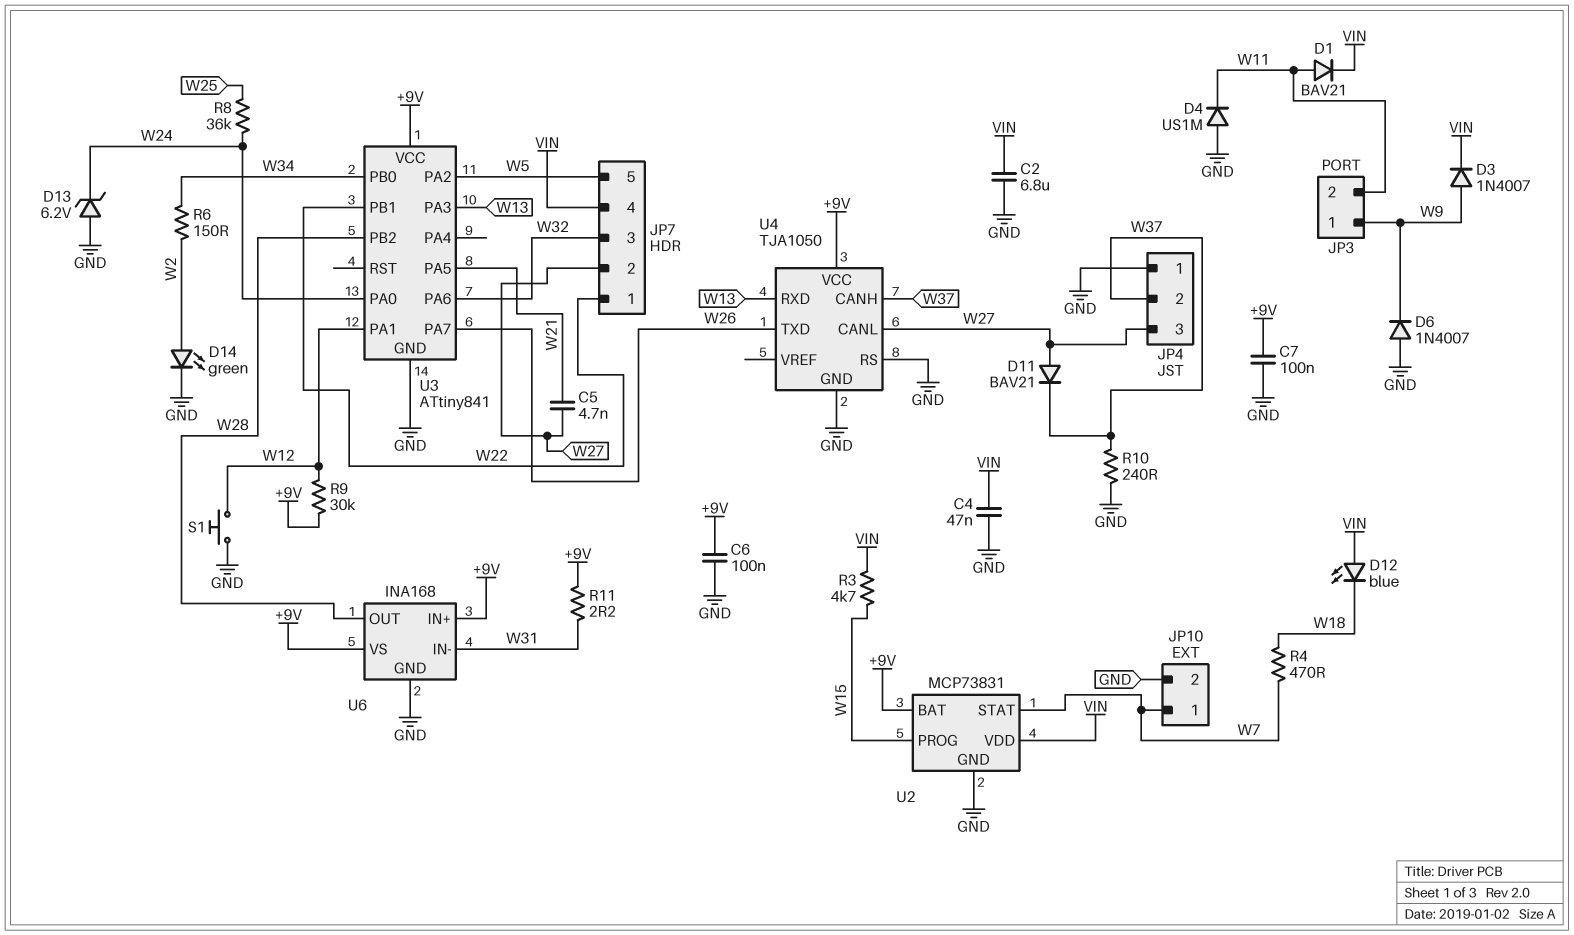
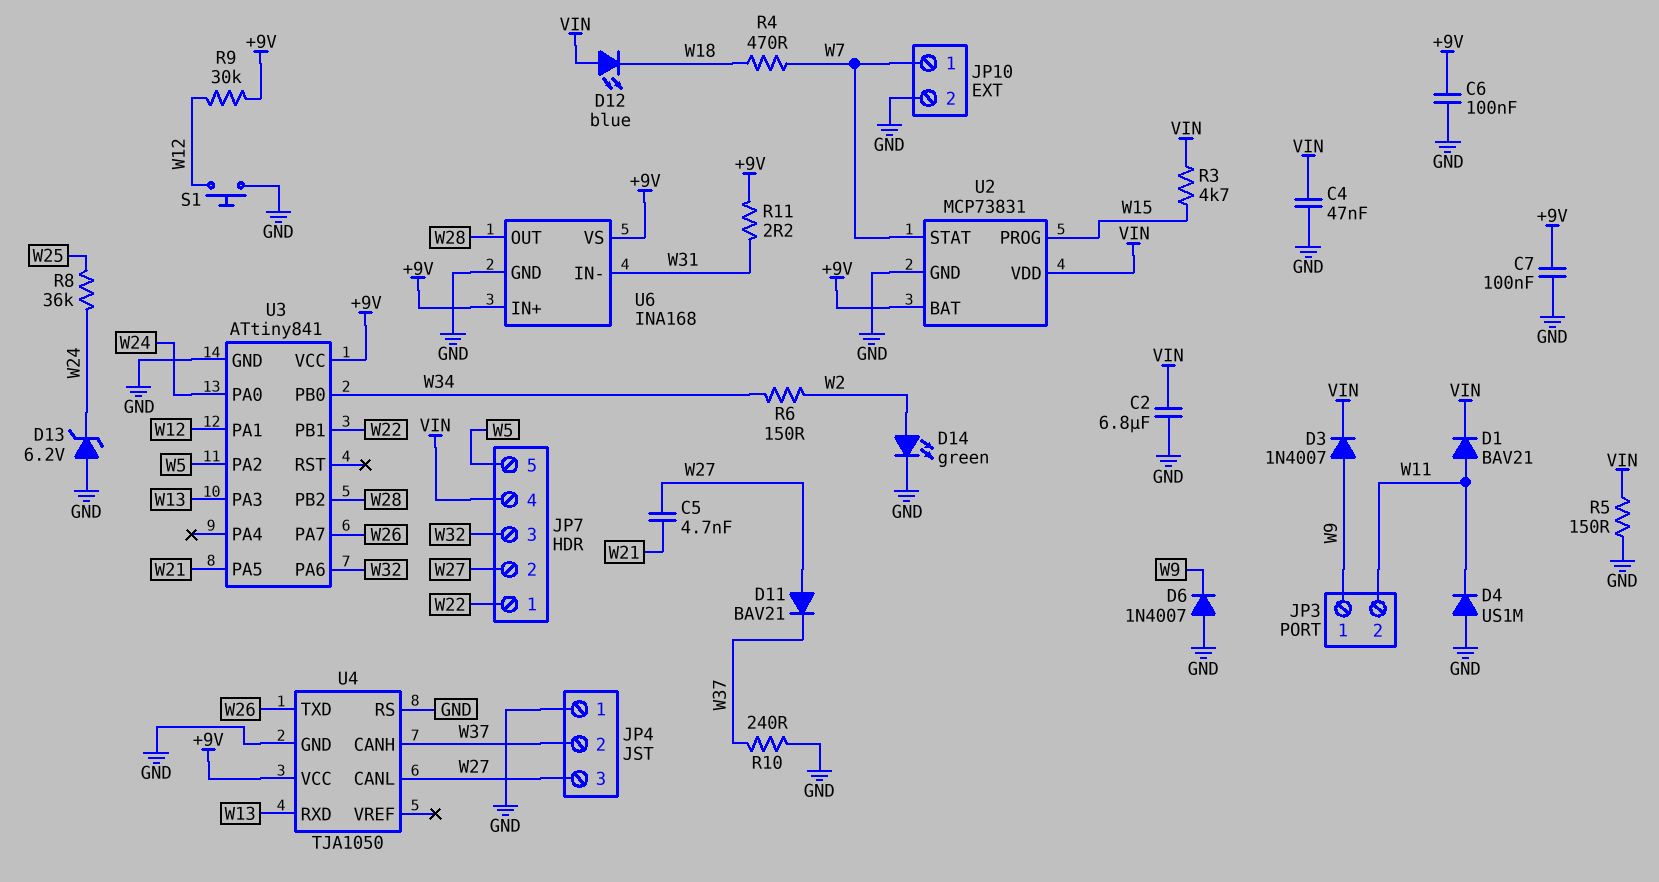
R5: none -> 150 (GND, VIN)

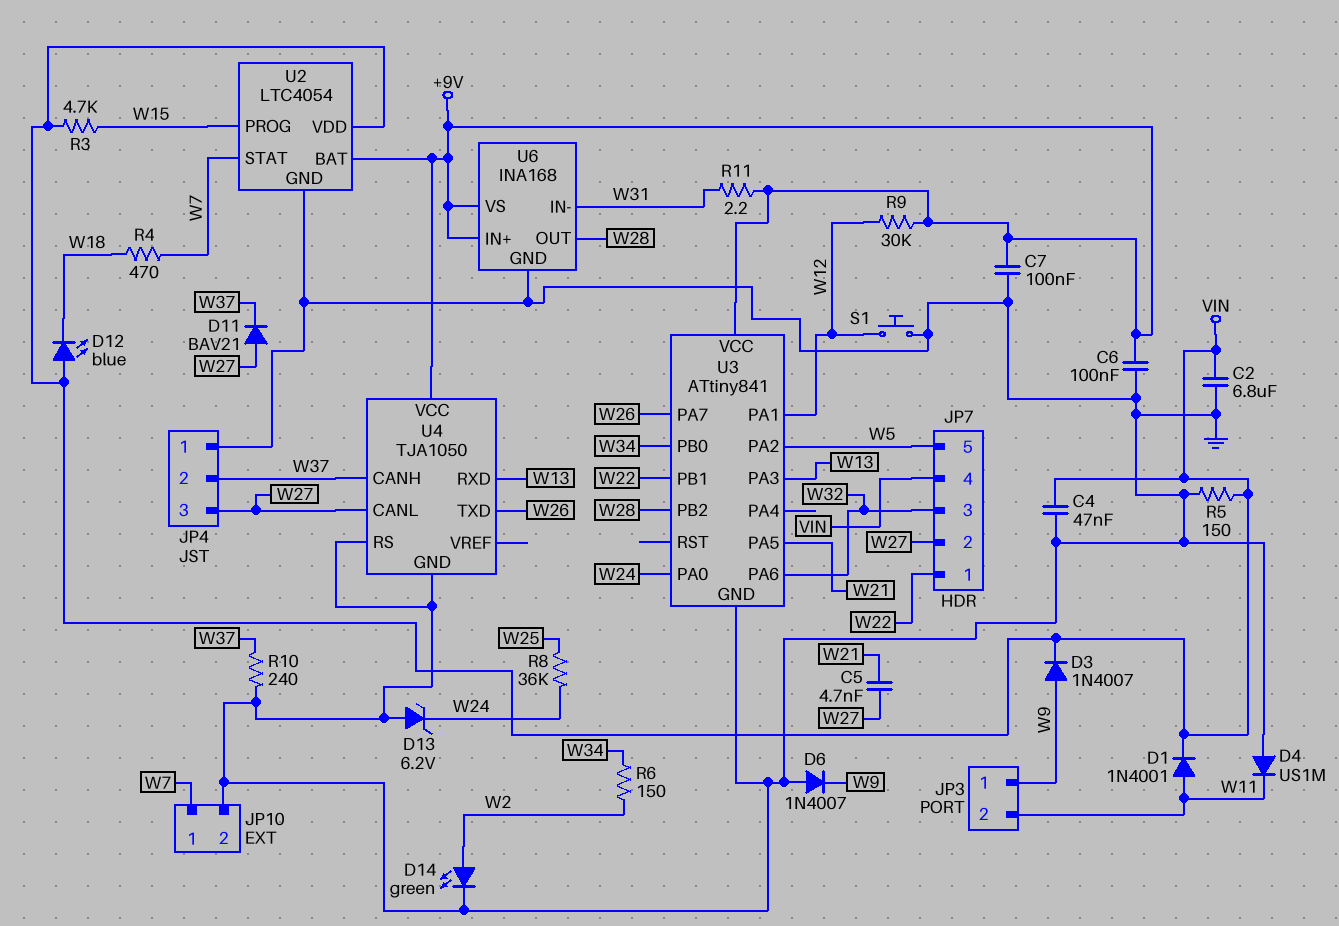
D1: diode BAV21 (A W11, K VIN) -> diode 1N4001 (A W11, K VIN)
U2: MCP73831 -> LTC4054

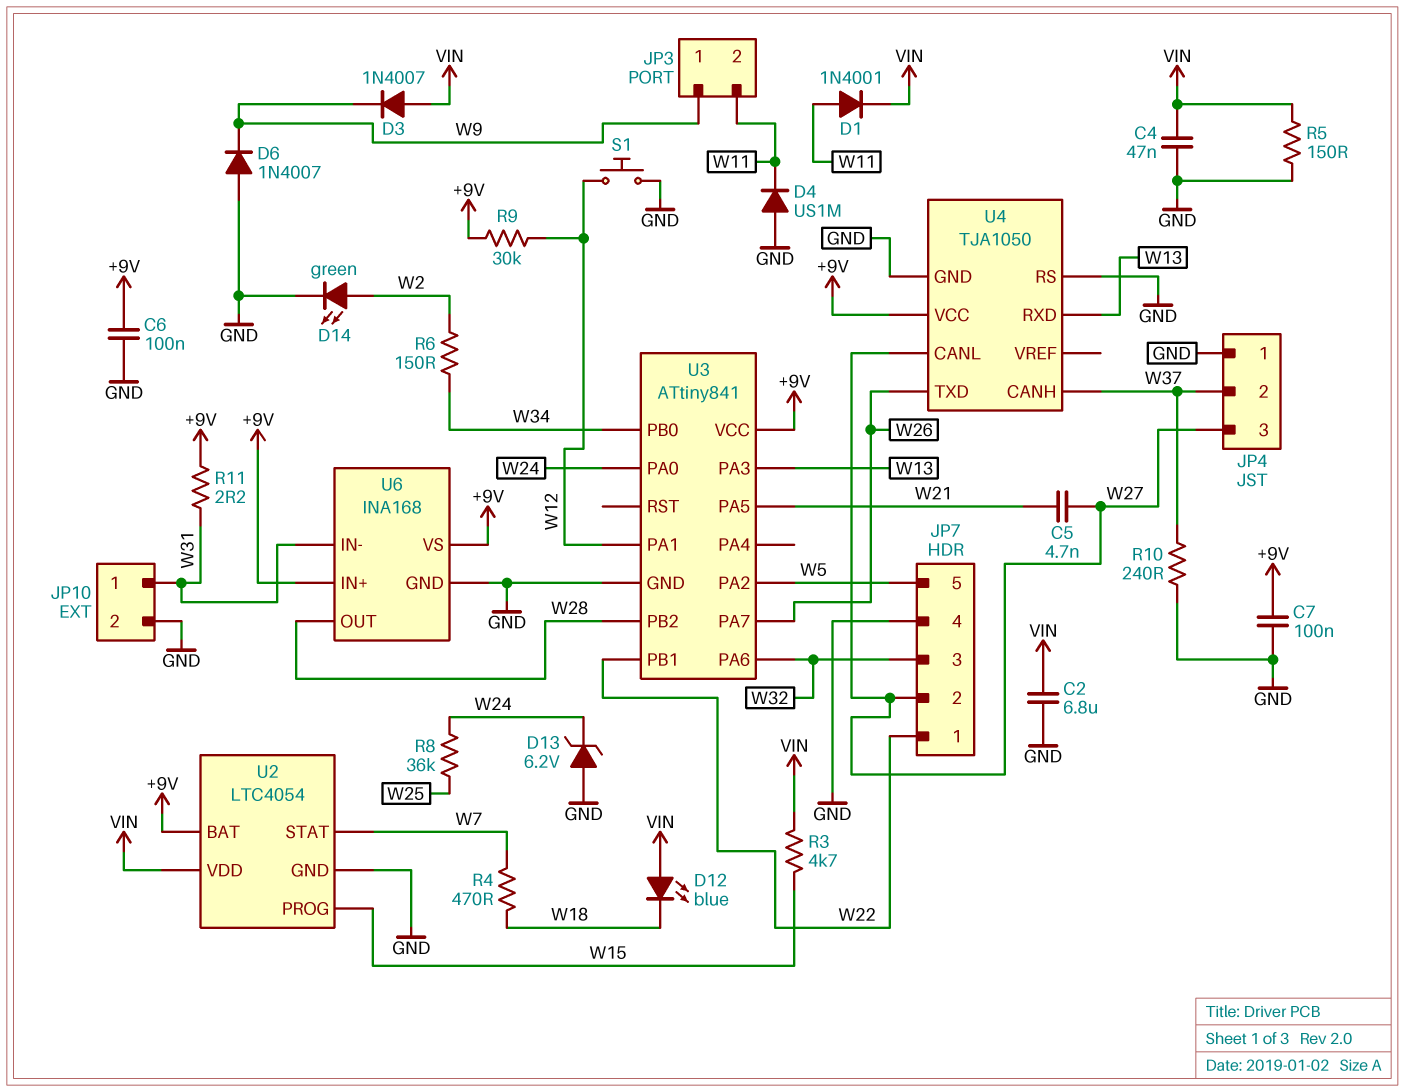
D3: diode 1N4007 (A W9, K VIN) -> diode 1N4007 (A VIN, K W9)
D11: diode BAV21 (A W27, K W37) -> none
JP7 pin 4: VIN -> GND
JP10 pin 1: W7 -> W31

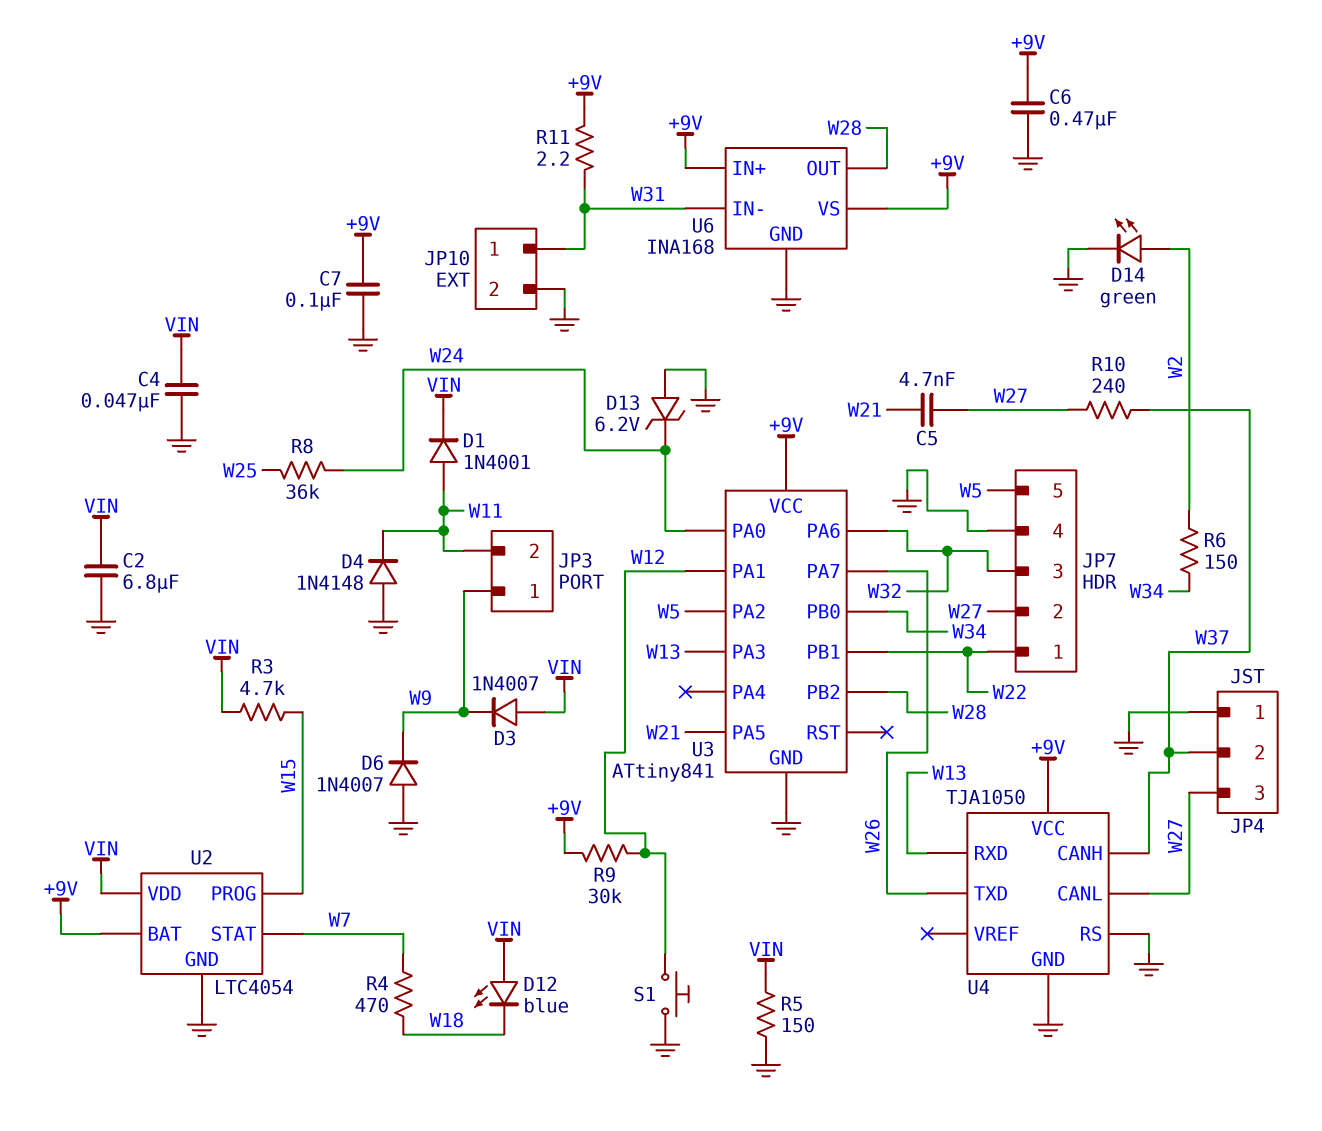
C6: 100nF (+9V, GND) -> 470nF (+9V, GND)
D4: diode US1M (A GND, K W11) -> diode 1N4148 (A GND, K W11)
R10: 240 (GND, W37) -> 240 (W27, W37)

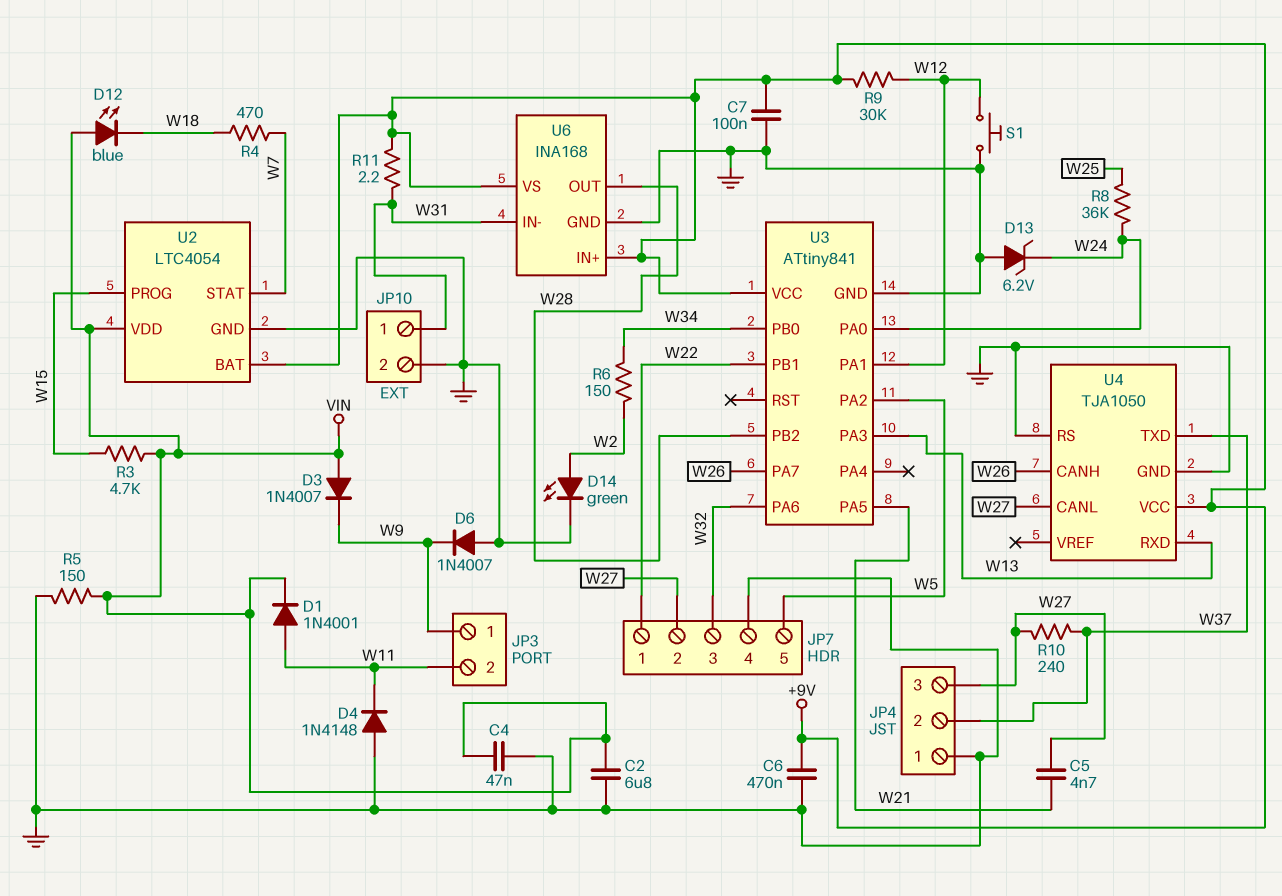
U4 pin CANH: W37 -> W26
U4 pin TXD: W26 -> W37

